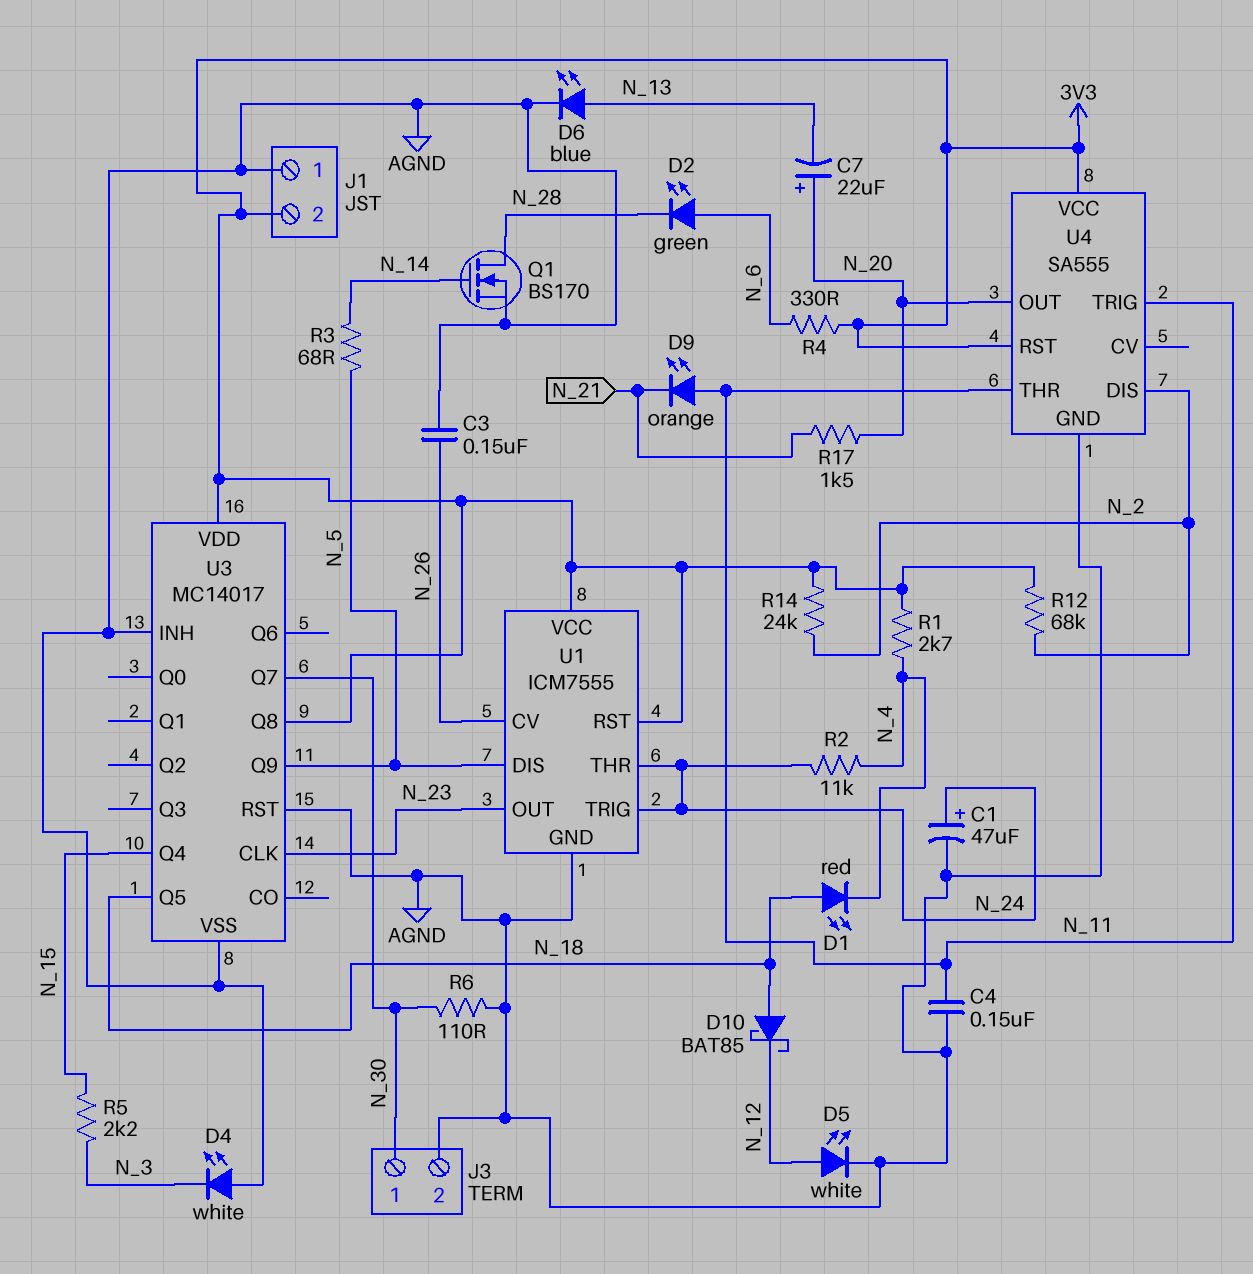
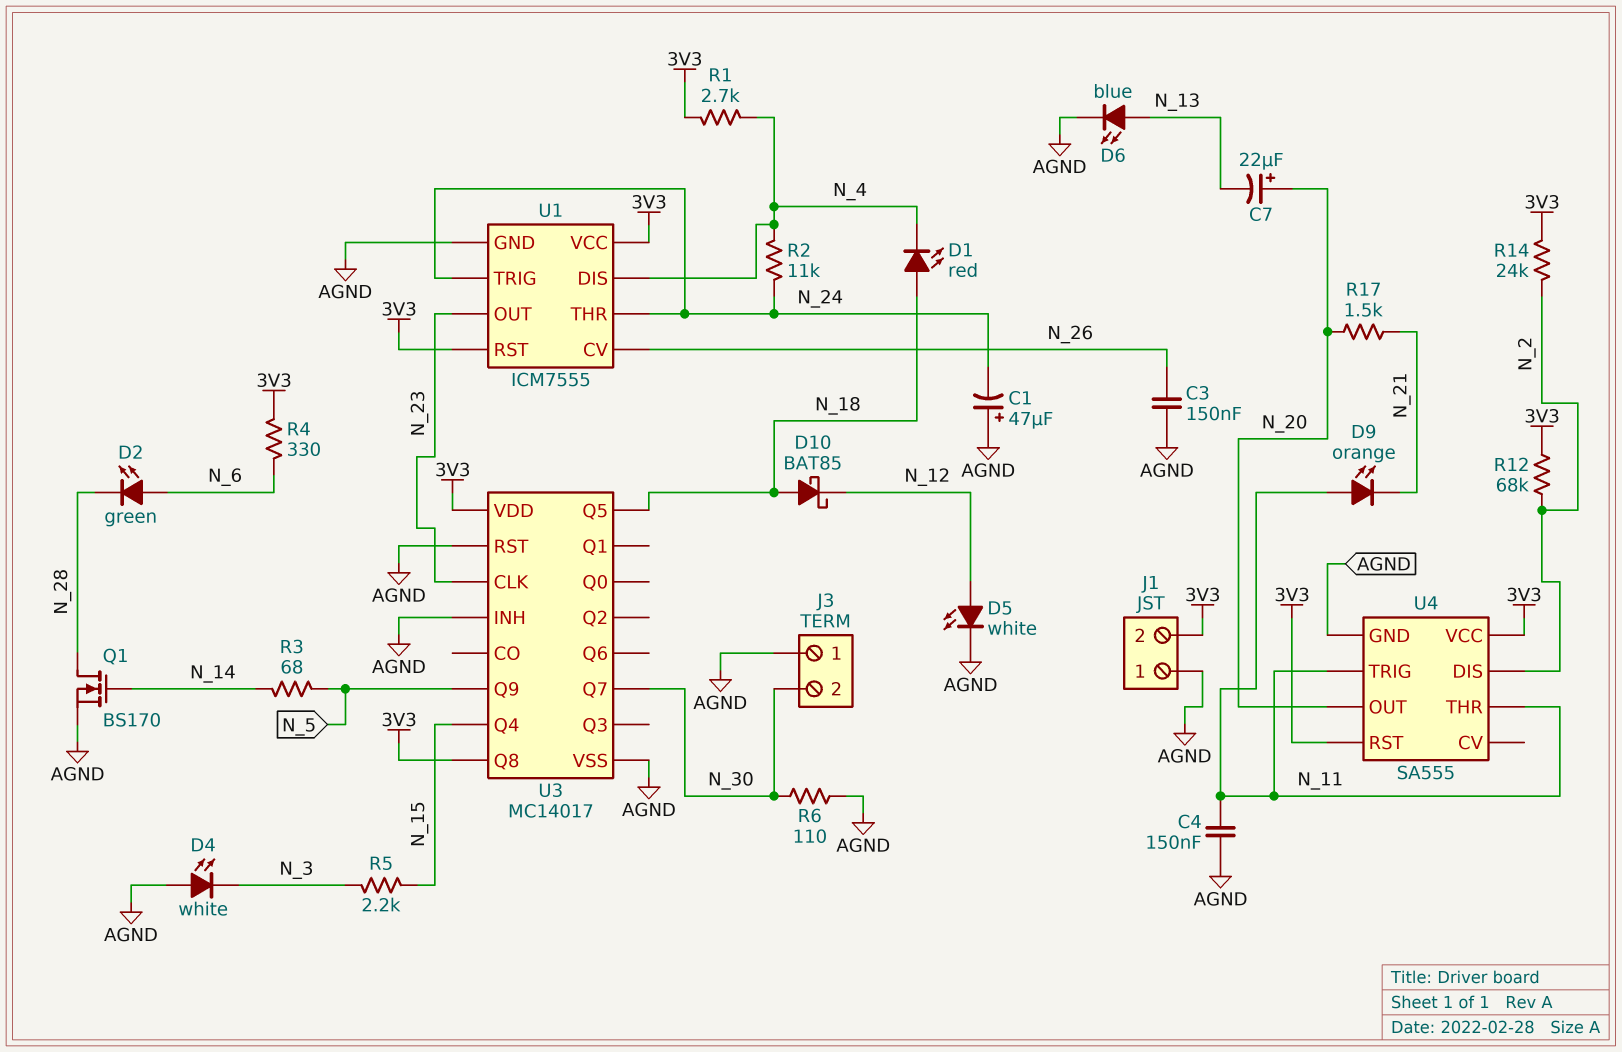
C1: 47uF (plus N_24, minus AGND) -> 47uF (plus AGND, minus N_24)
J3 pin 1: N_30 -> AGND
J3 pin 2: AGND -> N_30
U1 pin DIS: N_5 -> N_4

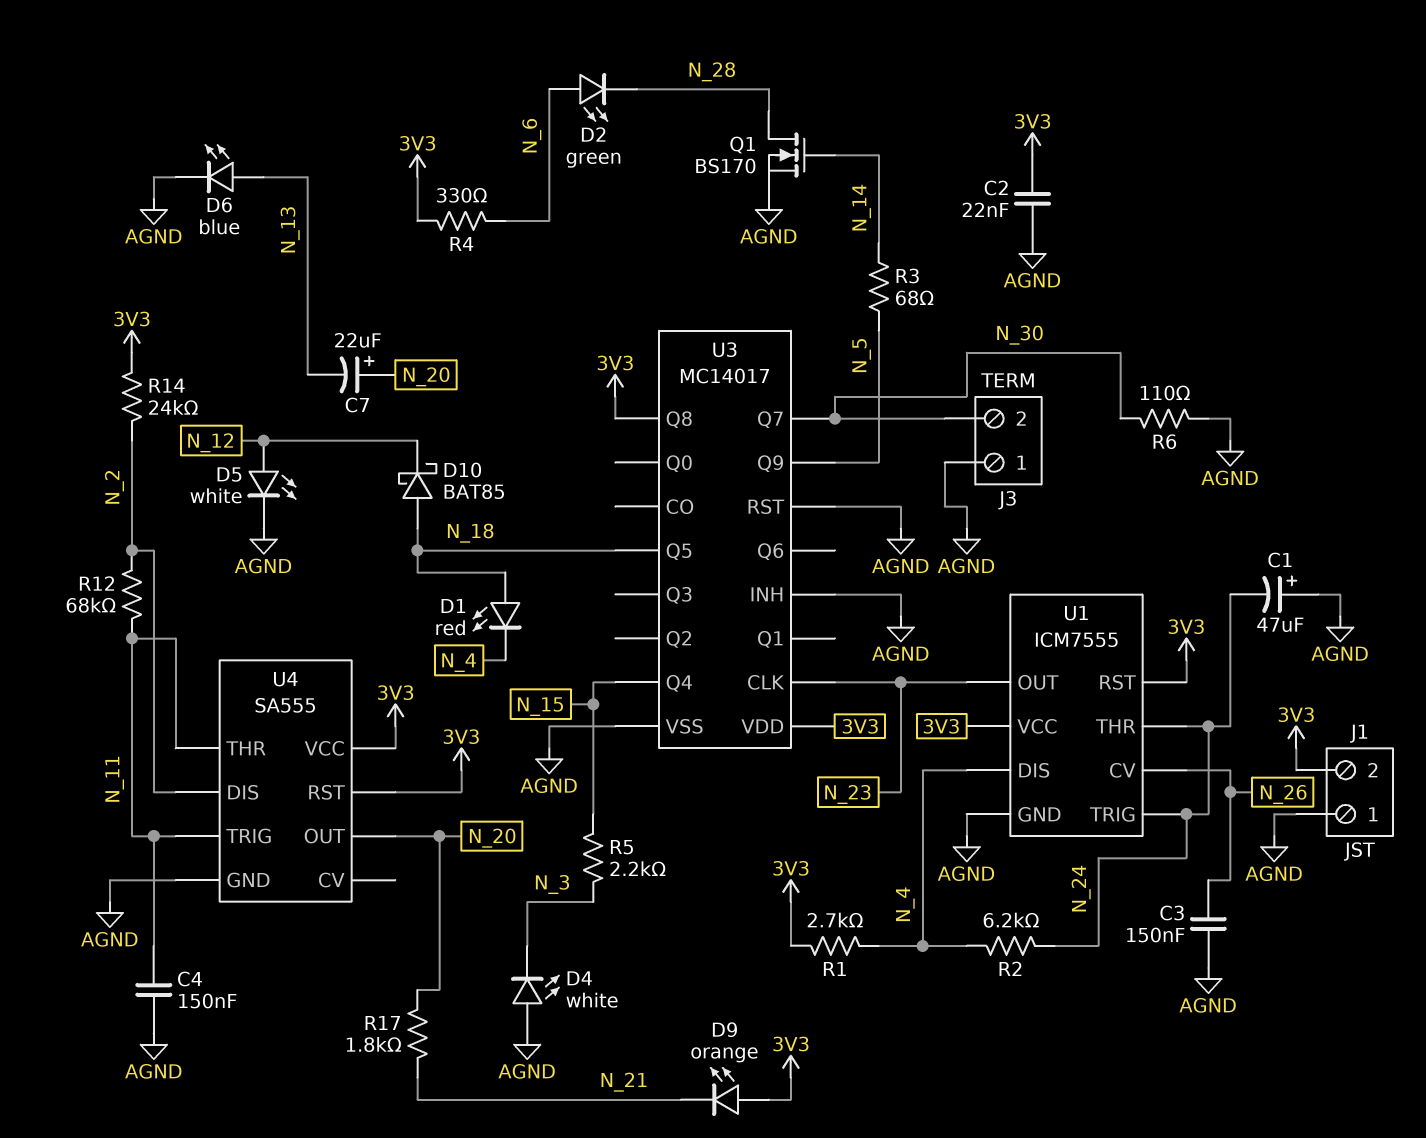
C2: none -> 22nF (3V3, AGND)
D9: LED orange (A N_11, K N_21) -> LED orange (A 3V3, K N_21)
R2: 11k (N_4, N_24) -> 6.2k (N_4, N_24)
R12: 68k (3V3, N_2) -> 68k (N_2, N_11)
R17: 1.5k (N_20, N_21) -> 1.8k (N_20, N_21)

